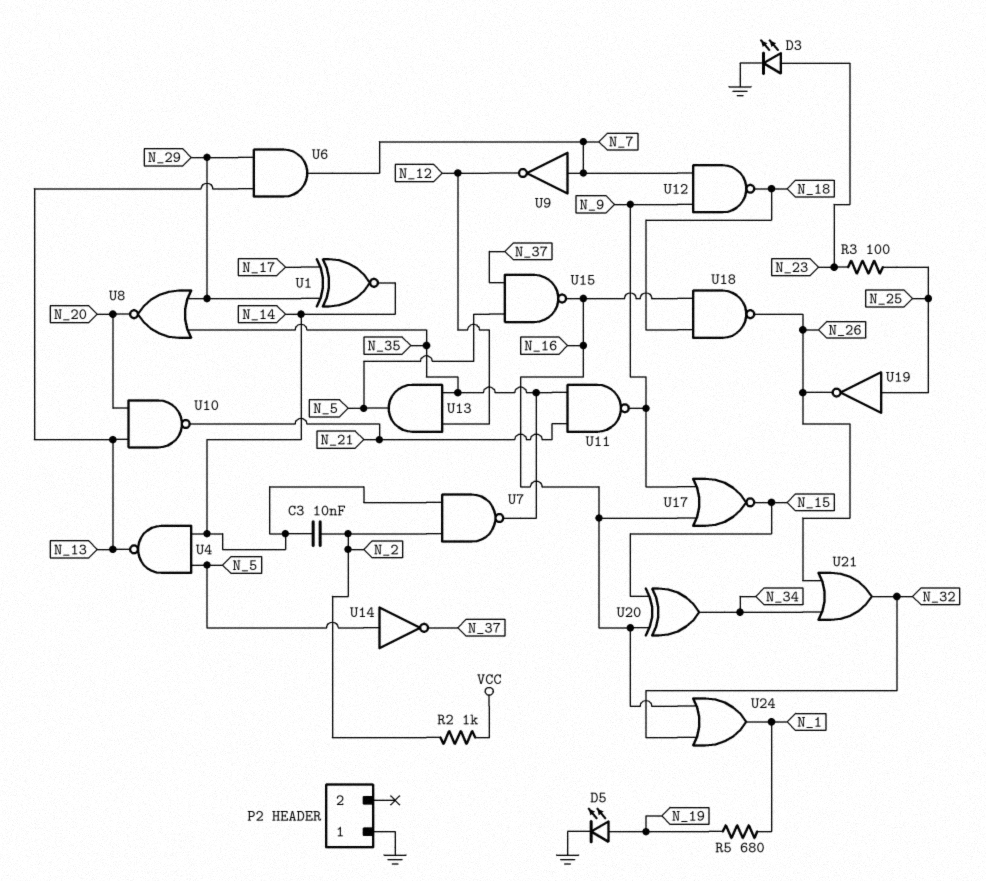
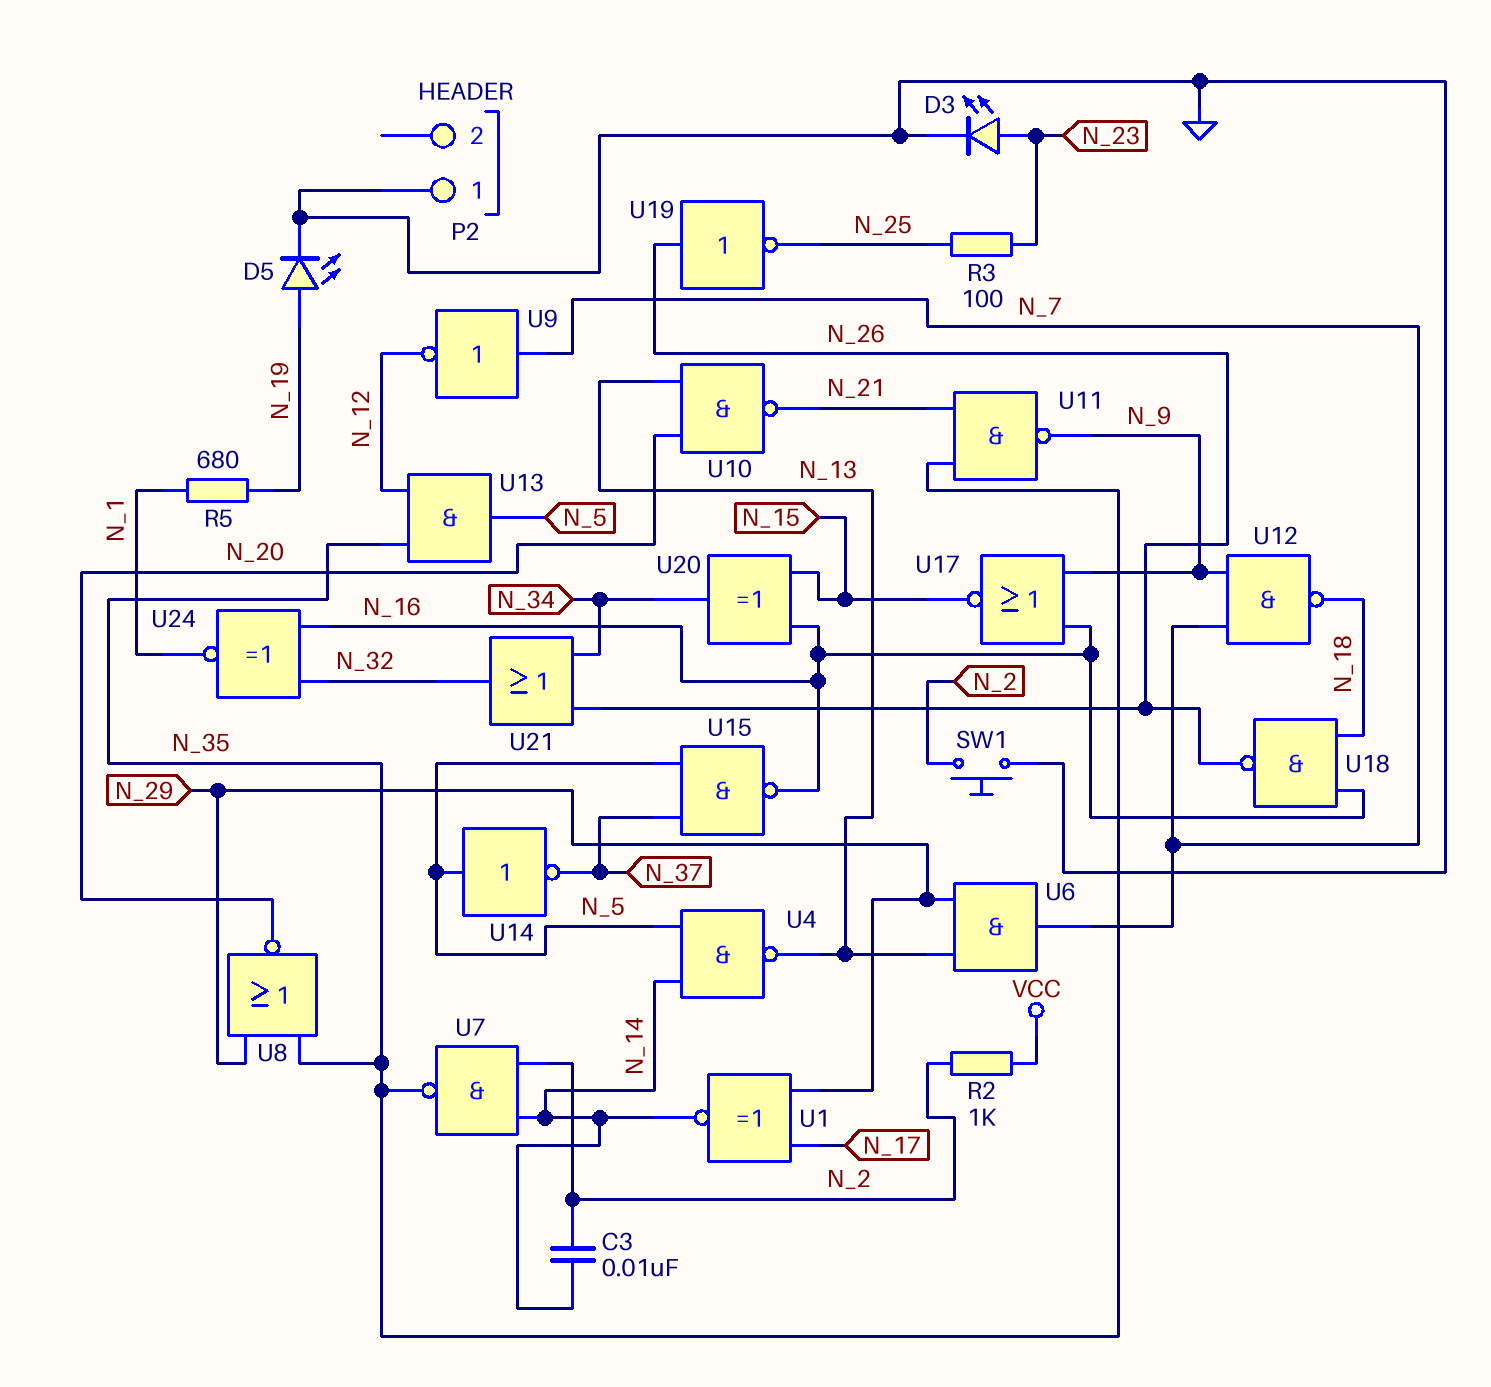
SW1: none -> button (GND, N_2)
U19: NOT (in N_25, out N_26) -> NOT (in N_26, out N_25)
U24: OR (in N_16, in N_32, out N_1) -> XNOR (in N_16, in N_32, out N_1)

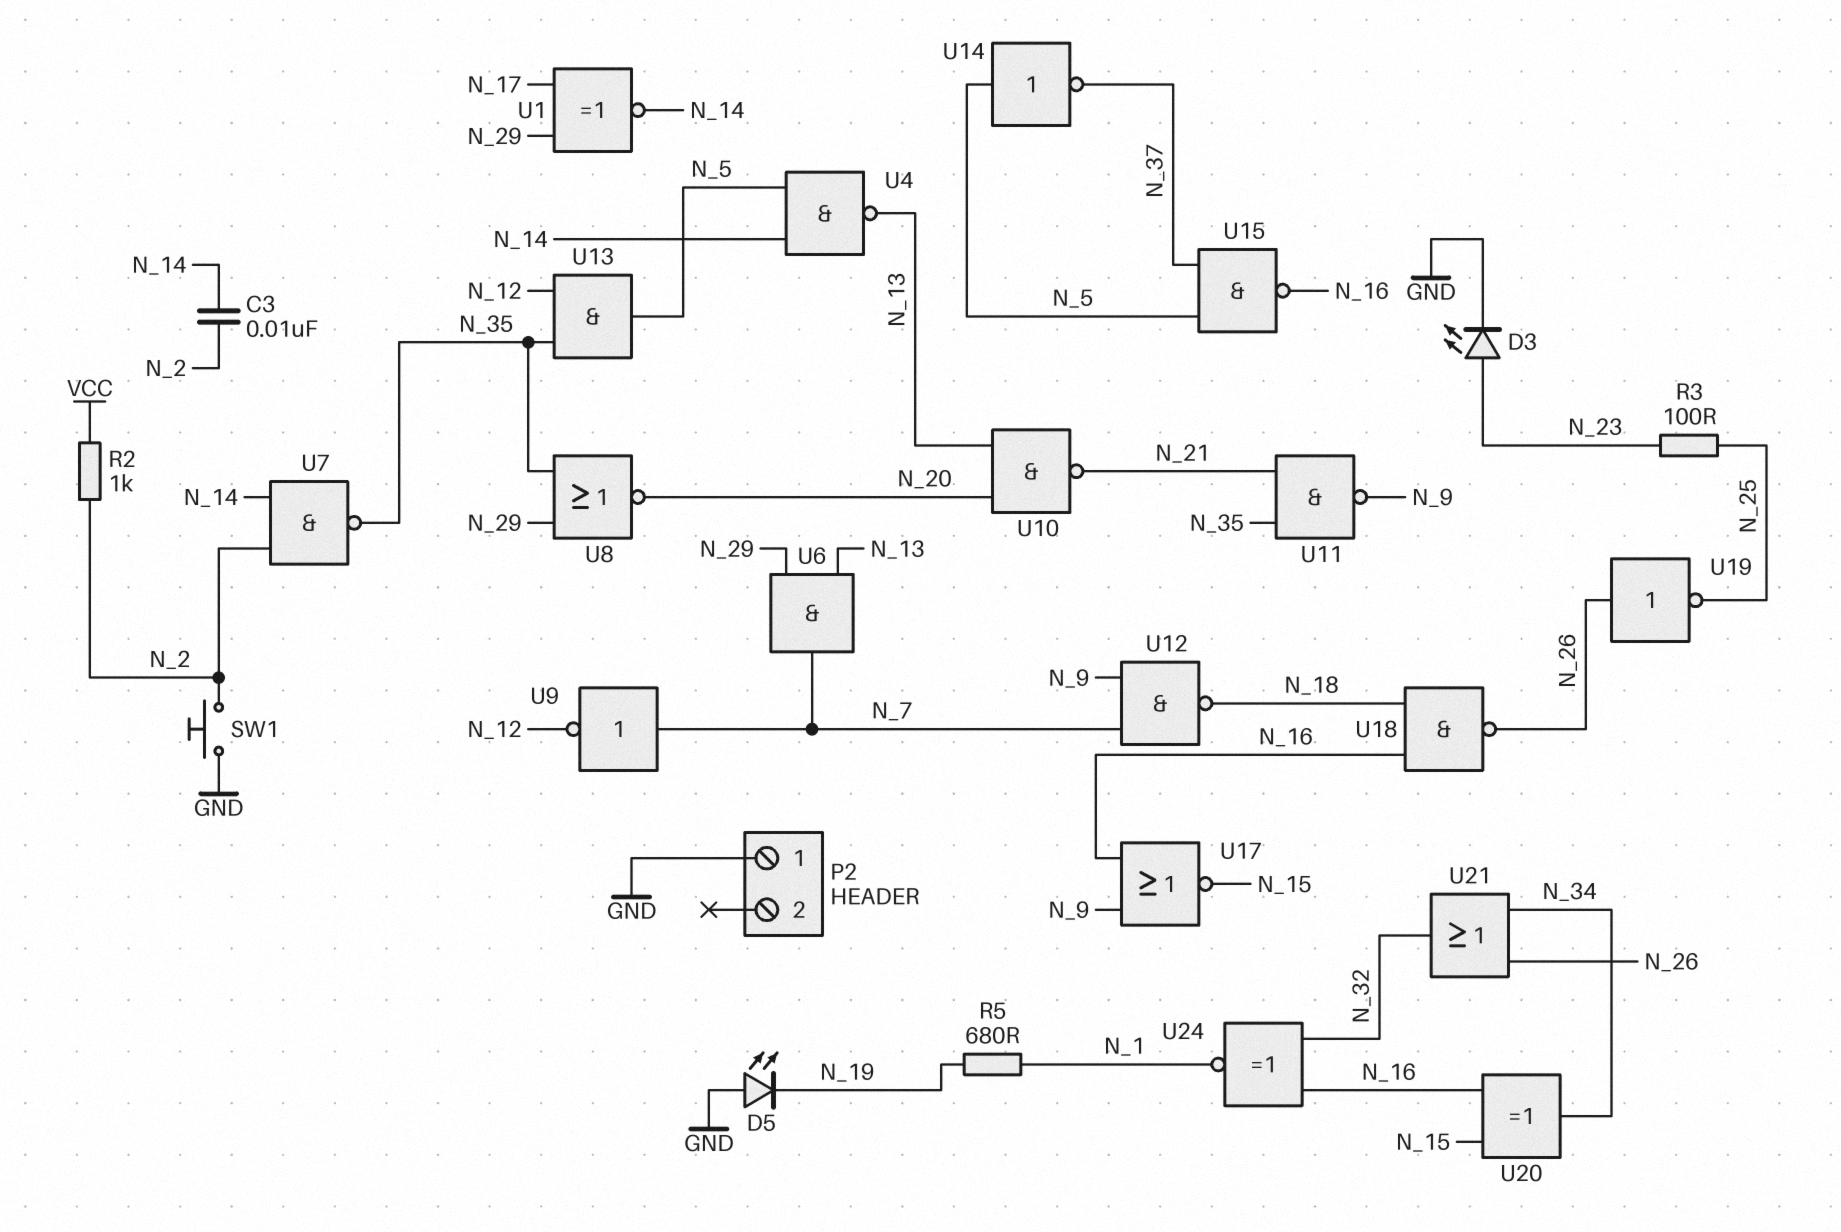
D5: LED (A N_19, K GND) -> LED (A GND, K N_19)

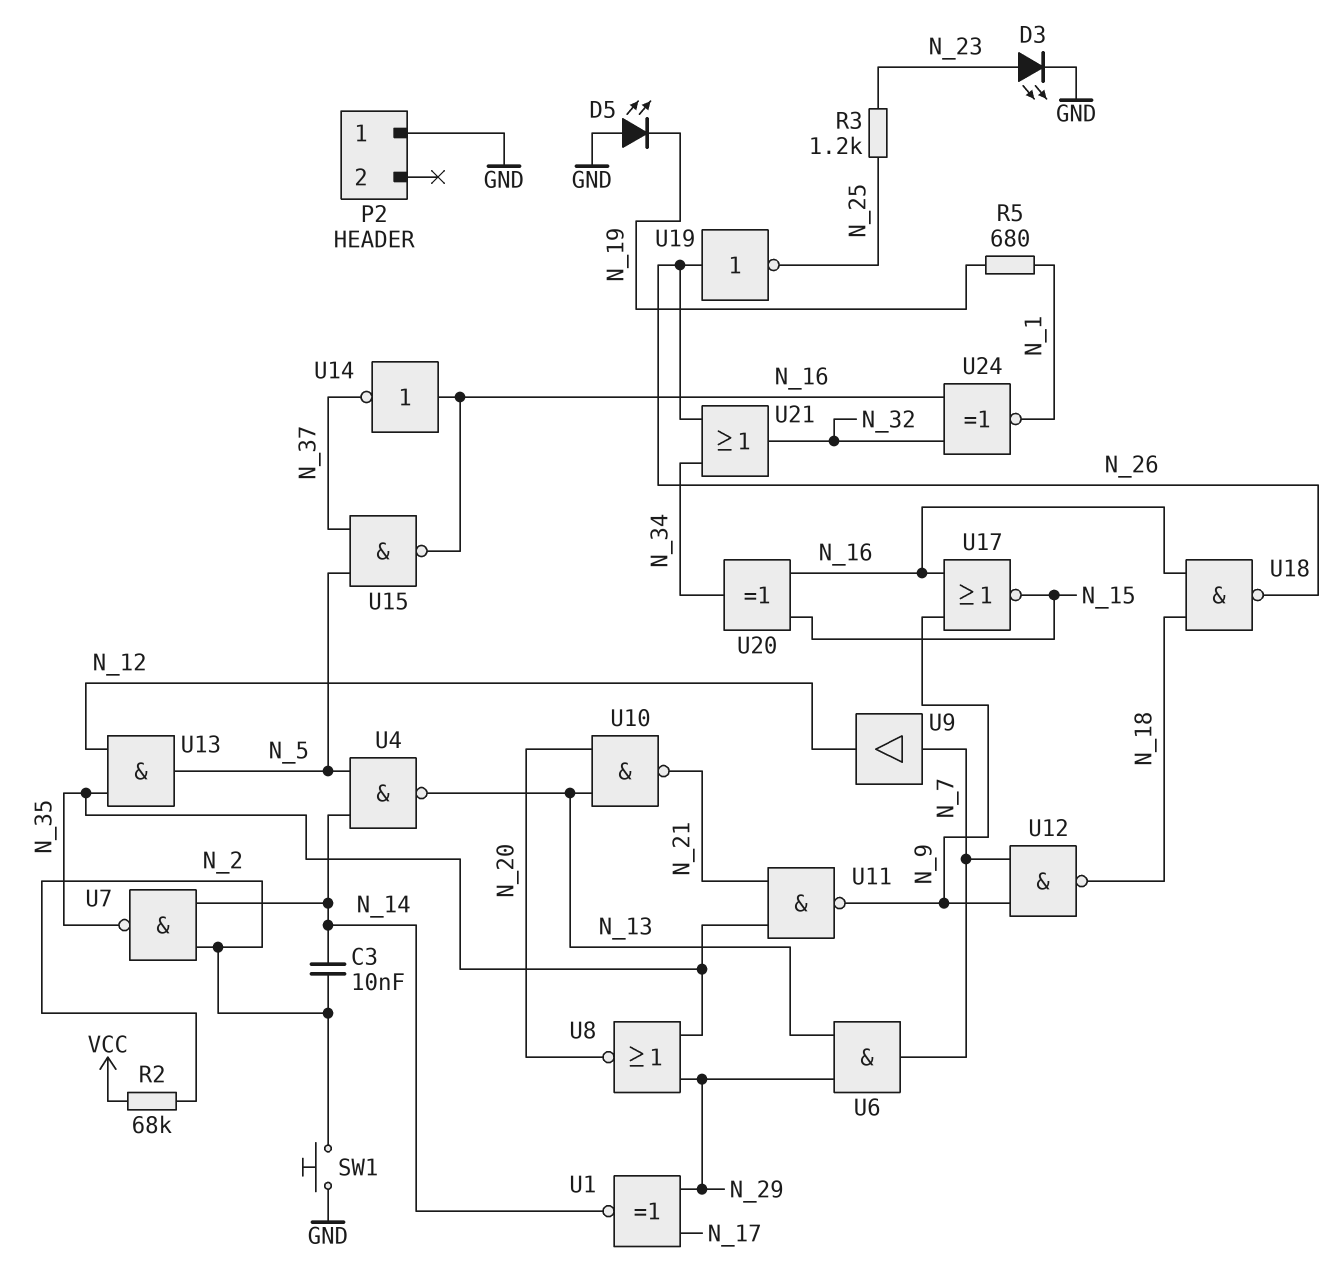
R2: 1k (N_2, VCC) -> 68k (N_2, VCC)
R3: 100 (N_23, N_25) -> 1.2k (N_23, N_25)
U9: NOT (in N_7, out N_12) -> buffer (in N_7, out N_12)
U14: NOT (in N_5, out N_37) -> NOT (in N_16, out N_37)

